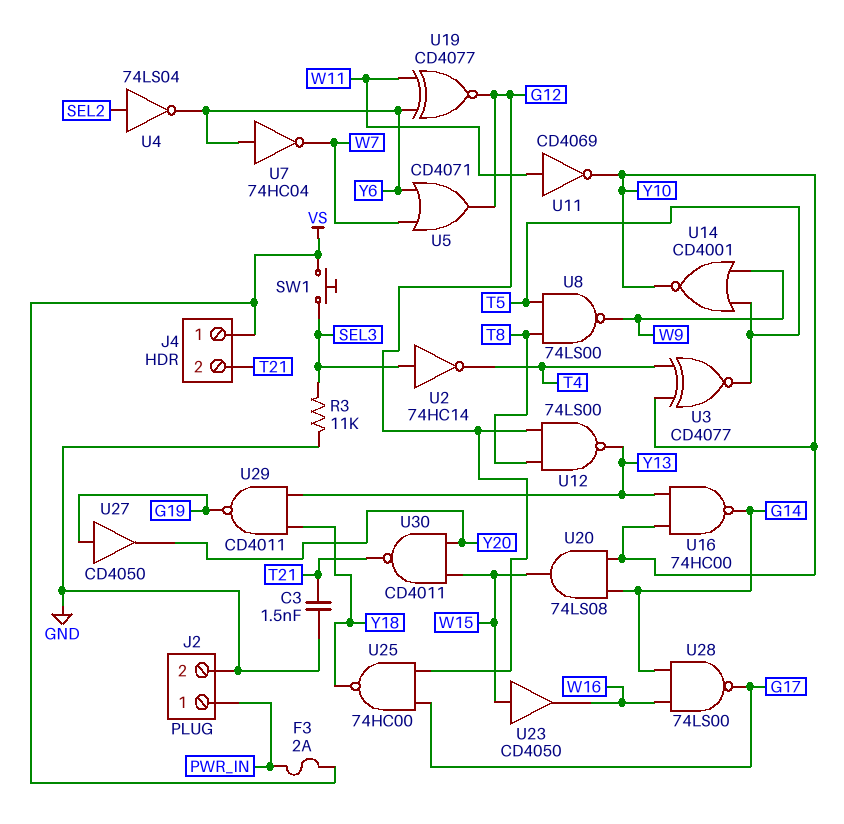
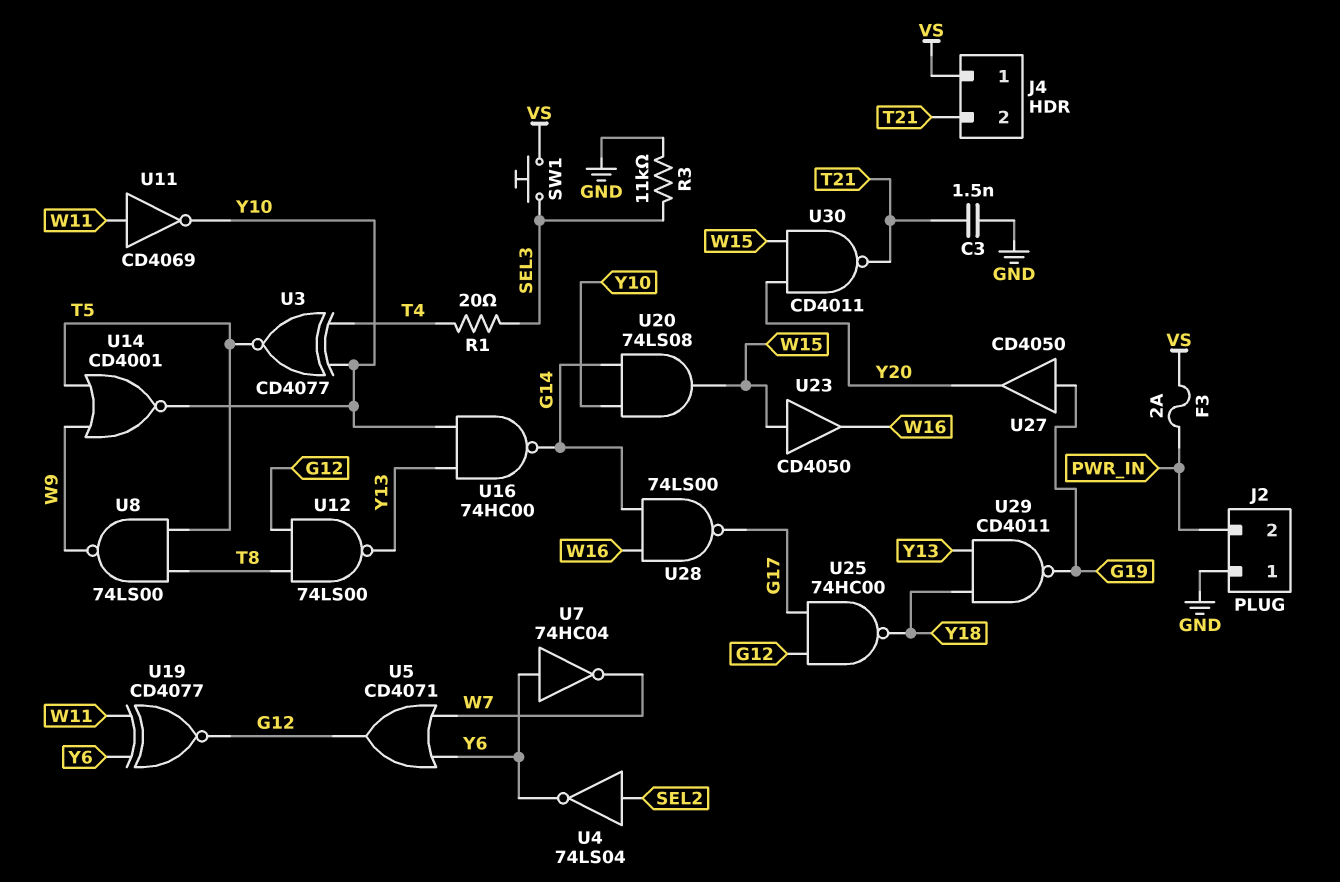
J2 pin 1: PWR_IN -> GND
J2 pin 2: GND -> PWR_IN
R1: none -> 20 (SEL3, T4)
U2: NOT 74HC14 (in SEL3, out T4) -> none

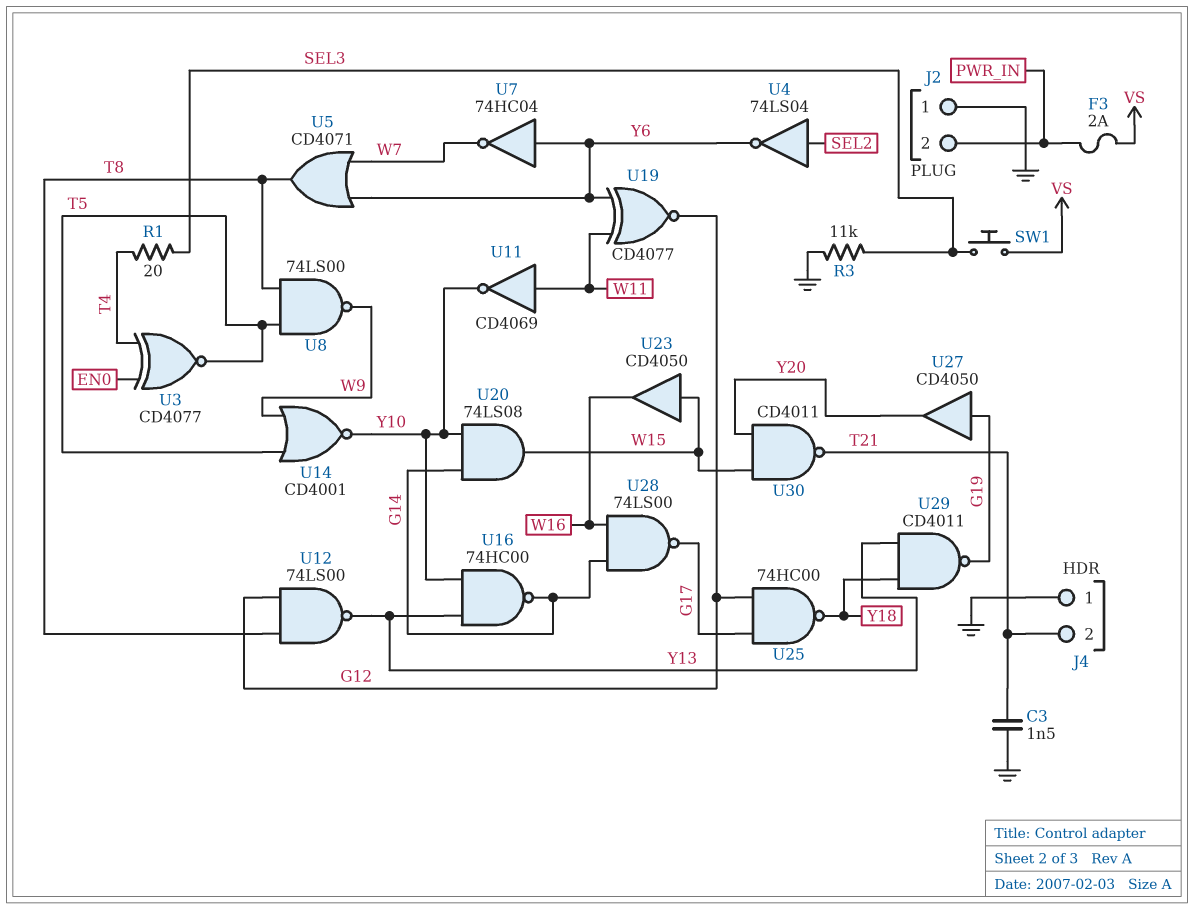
J4 pin 1: VS -> GND
U3: XNOR CD4077 (in T4, in Y10, out T5) -> XNOR CD4077 (in EN0, in T4, out T5)
U5: OR CD4071 (in W7, in Y6, out G12) -> OR CD4071 (in W7, in Y6, out T8)

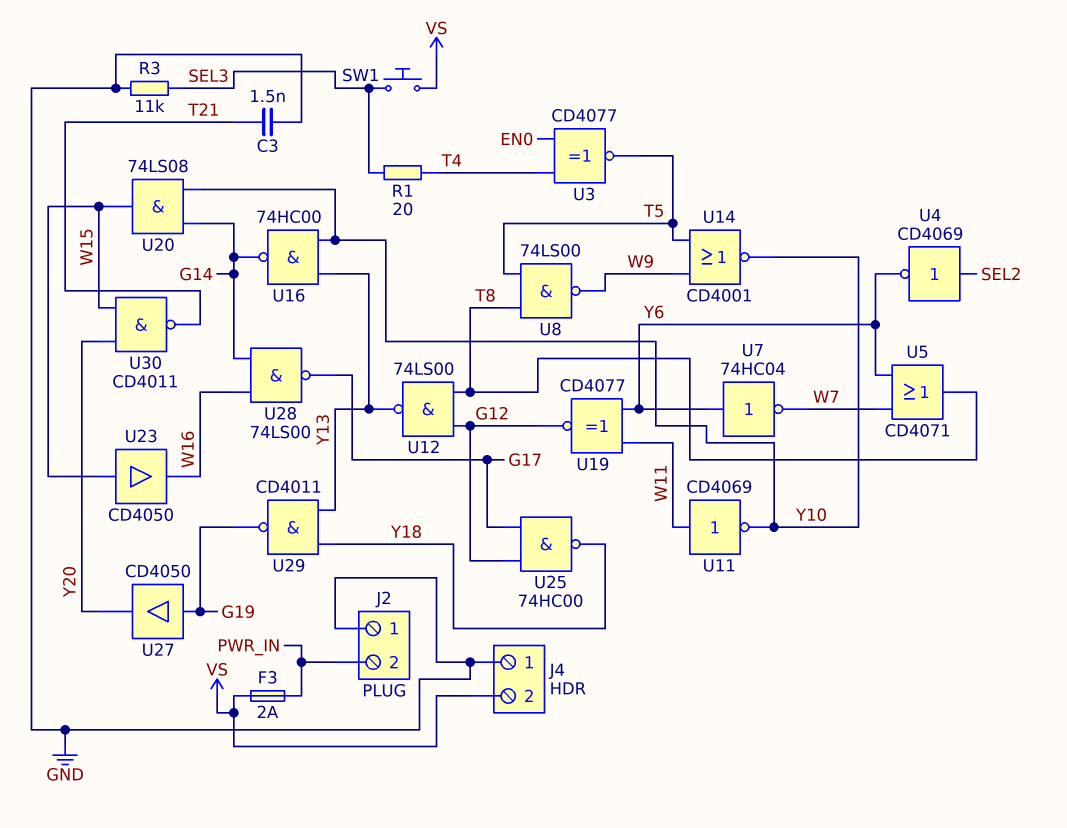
J4 pin 2: T21 -> VS
U4: NOT 74LS04 (in SEL2, out Y6) -> NOT CD4069 (in SEL2, out Y6)

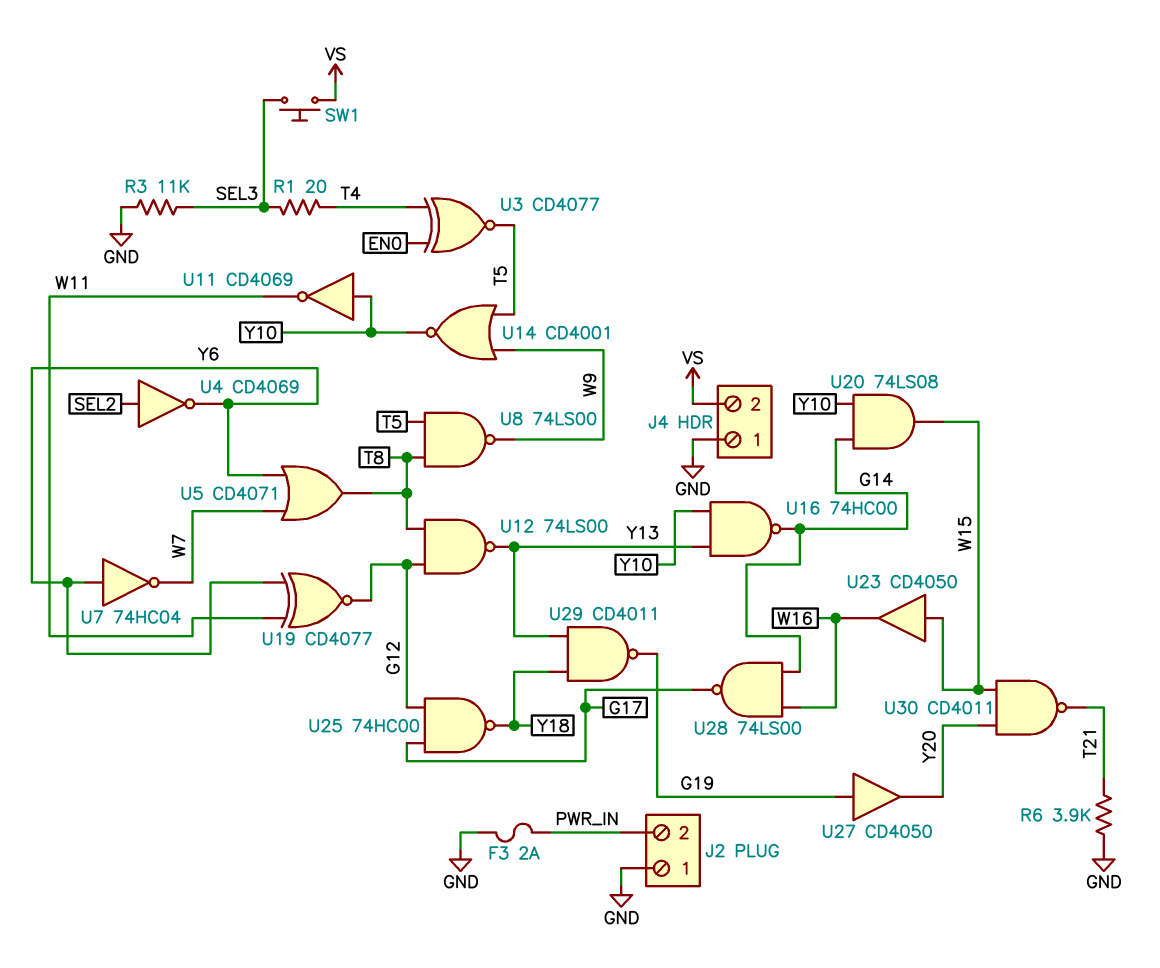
C3: 1.5nF (GND, T21) -> none
F3: 2A (PWR_IN, VS) -> 2A (GND, PWR_IN)
R6: none -> 3.9k (GND, T21)
U11: NOT CD4069 (in W11, out Y10) -> NOT CD4069 (in Y10, out W11)

